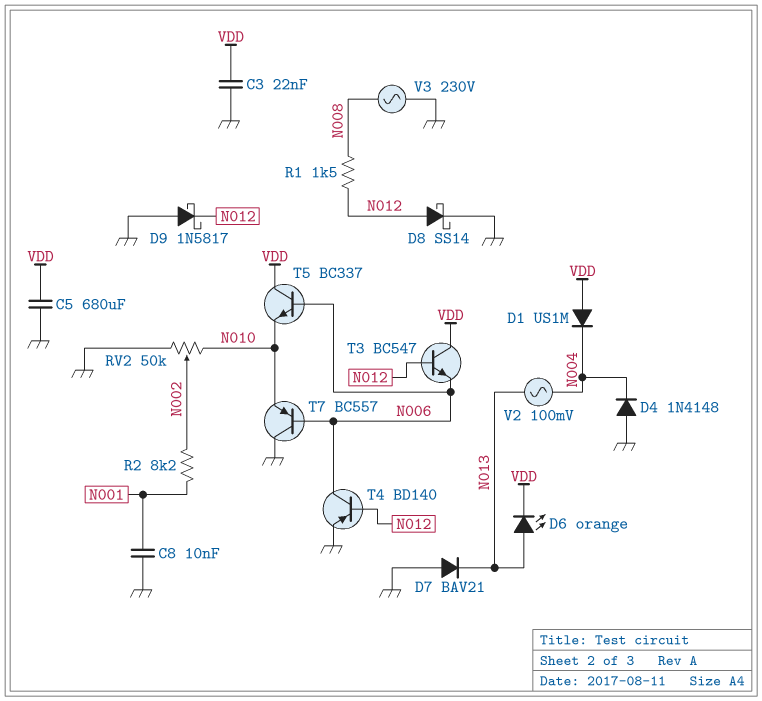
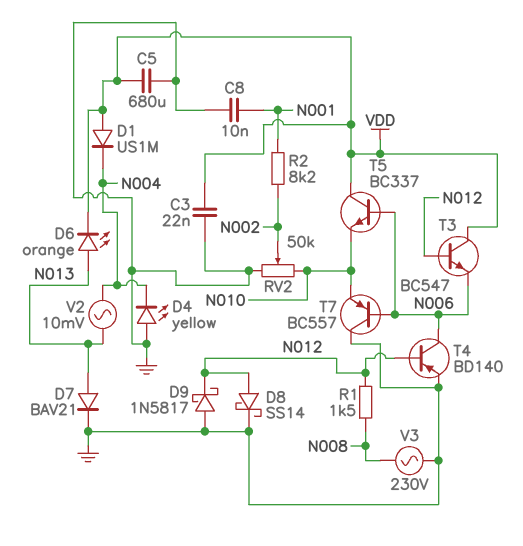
D4: diode 1N4148 (A GND, K N004) -> LED yellow (A GND, K N004)
D7: diode BAV21 (A GND, K N013) -> diode BAV21 (A N013, K GND)
V2: AC 100mV (N004, N013) -> AC 10mV (N004, N013)

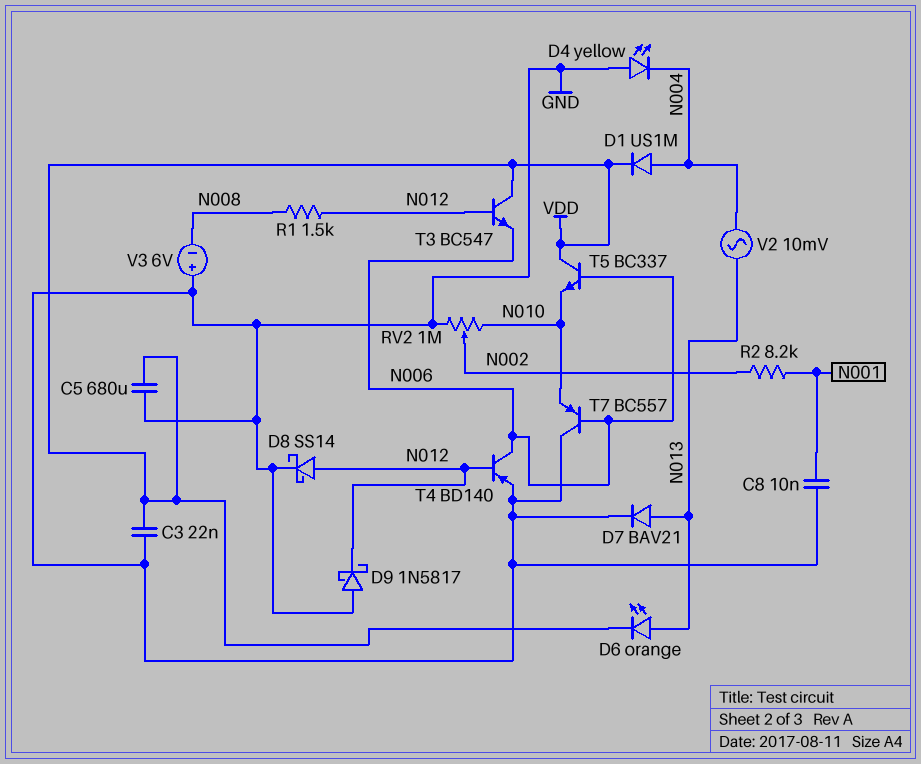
D1: diode US1M (A VDD, K N004) -> diode US1M (A N004, K VDD)
RV2: 50k (GND, N010, wiper N002) -> 1M (GND, N010, wiper N002)
V3: AC 230V (GND, N008) -> 6V (plus GND, minus N008)

